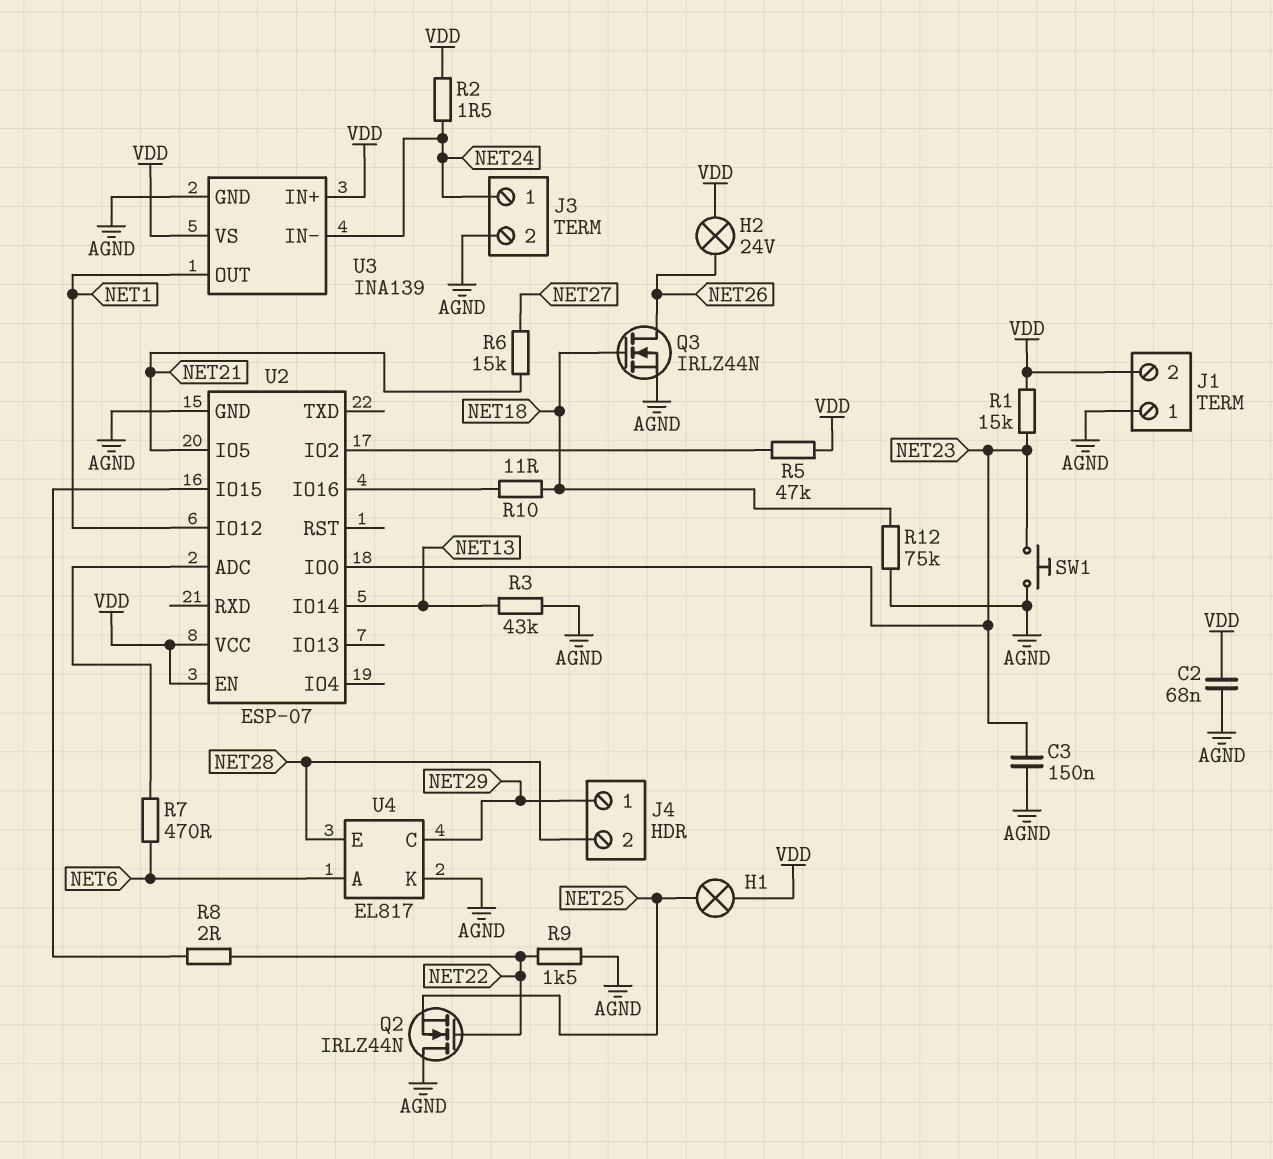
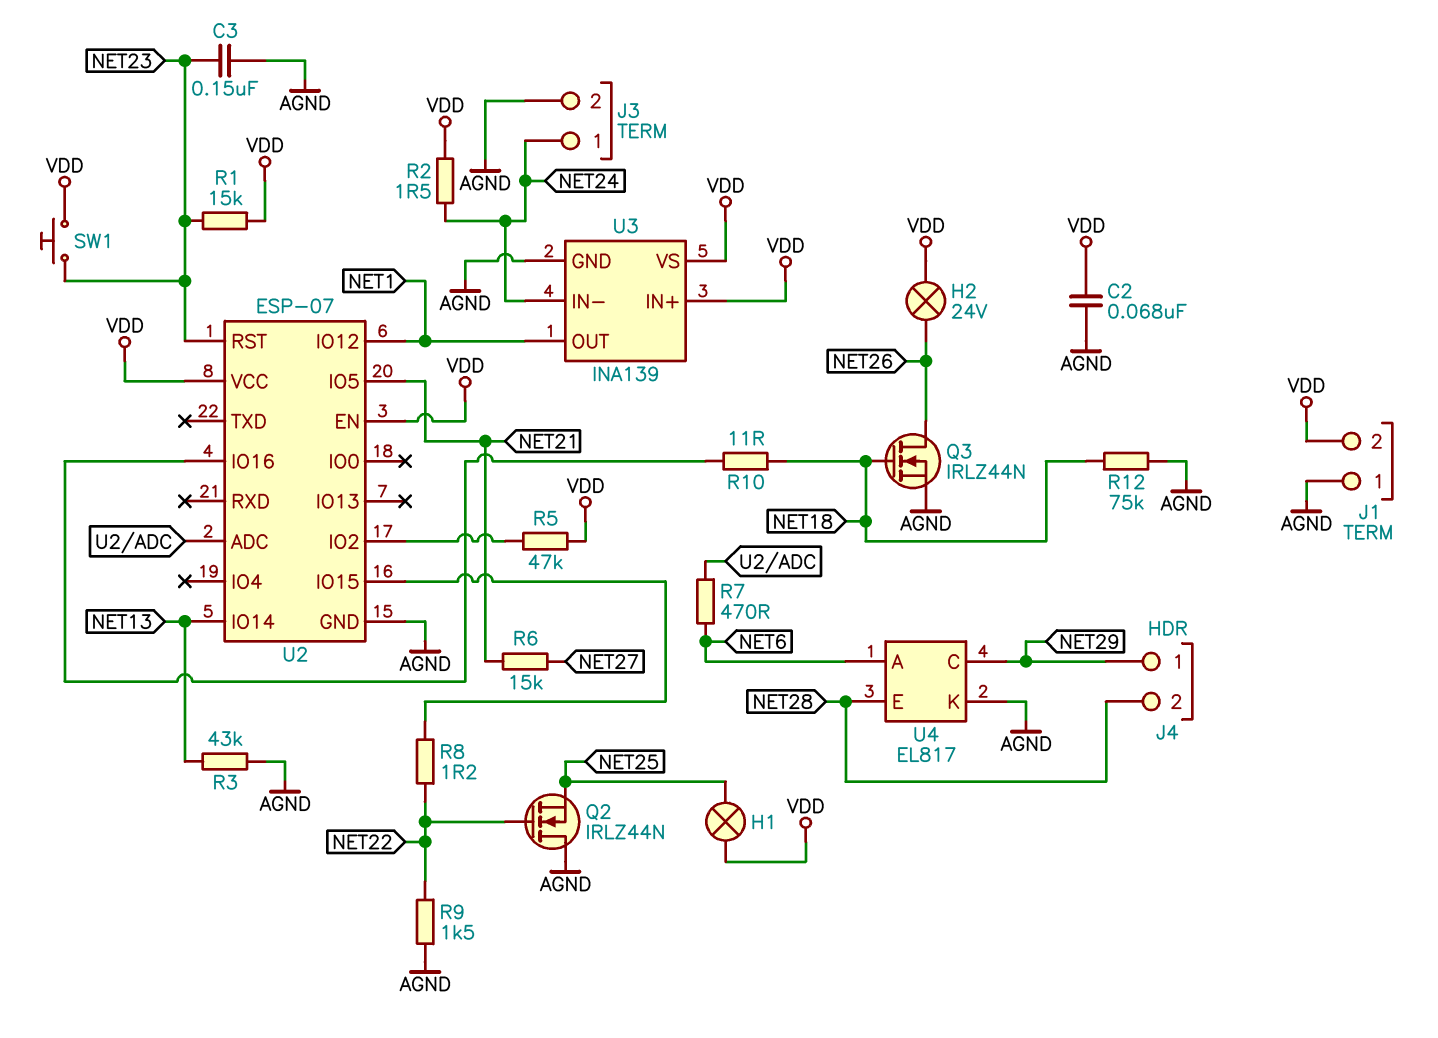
R8: 2 (NET22, U2/IO15) -> 1.2 (NET22, U2/IO15)
SW1: button (AGND, NET23) -> button (NET23, VDD)
U2 pin IO0: NET23 -> none
U2 pin RST: none -> NET23

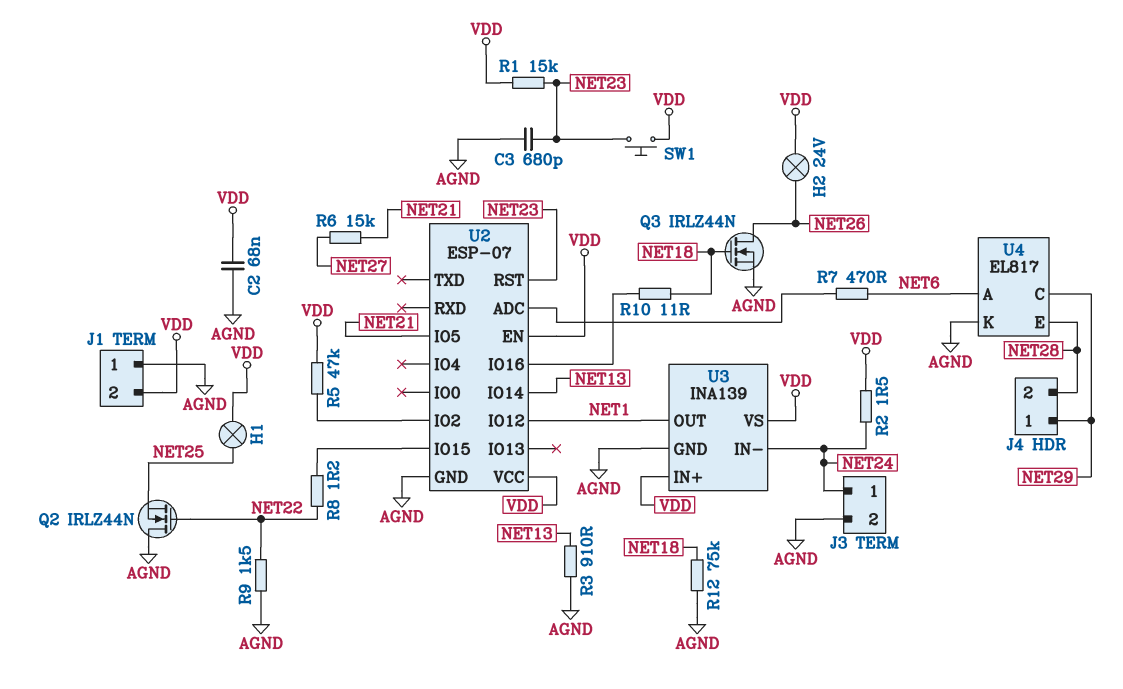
C3: 150nF (AGND, NET23) -> 680pF (AGND, NET23)
R3: 43k (AGND, NET13) -> 910 (AGND, NET13)

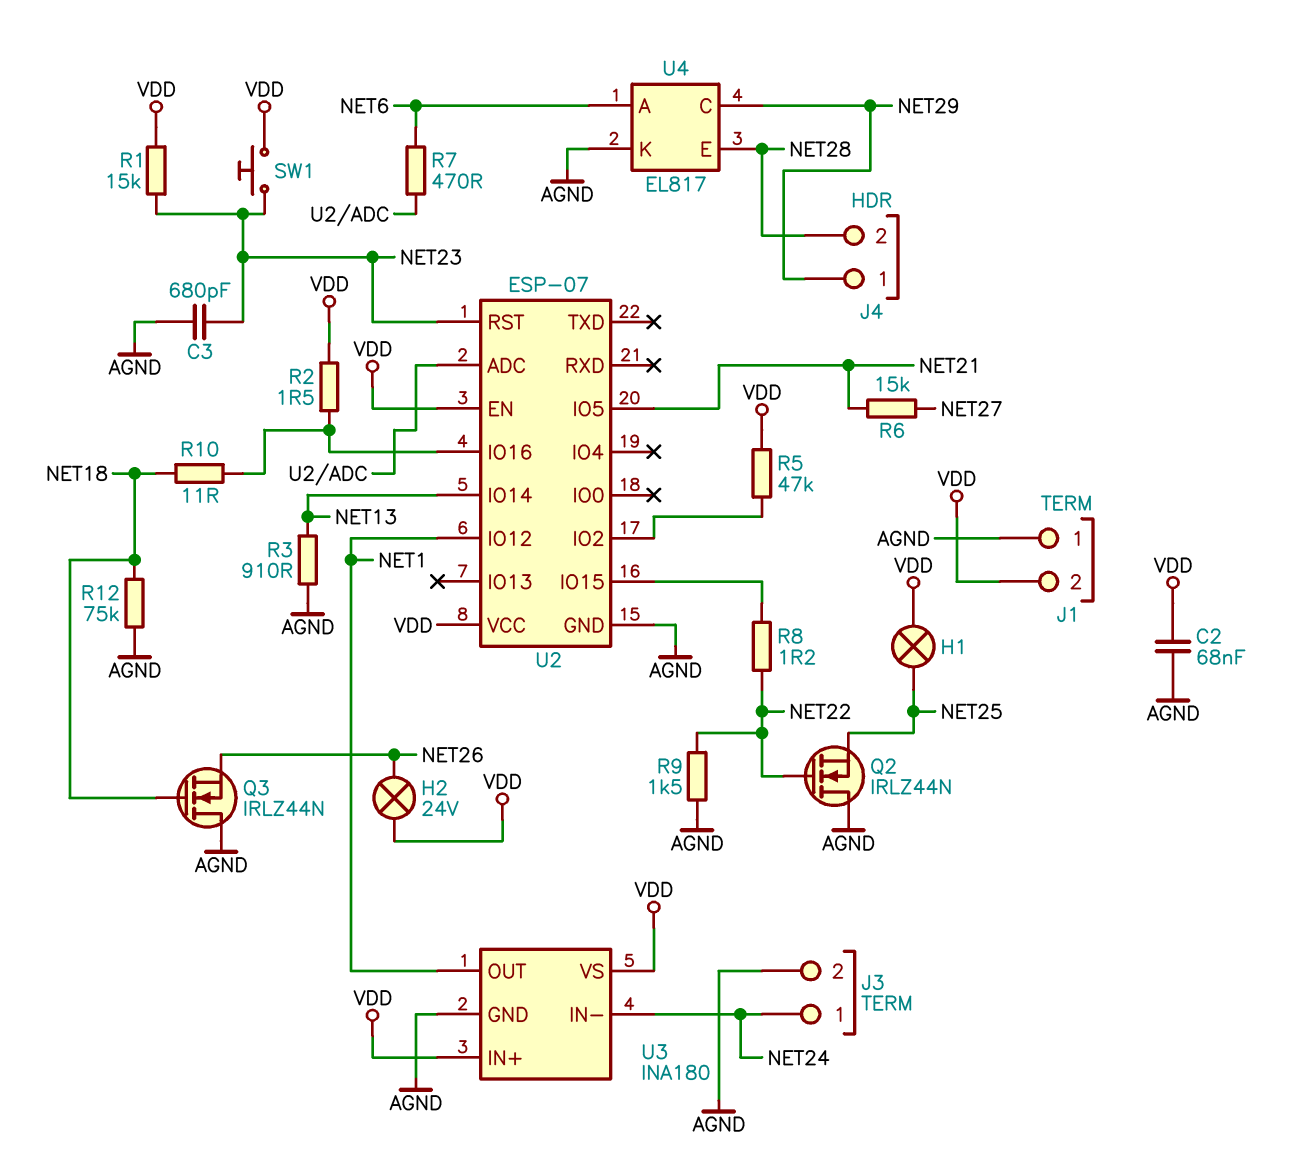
Q3: NMOS IRLZ44N (G NET18, D NET26, S AGND) -> NMOS IRLZ44N (G NET18, D AGND, S NET26)
R2: 1.5 (NET24, VDD) -> 1.5 (U2/IO16, VDD)
U3: INA139 -> INA180

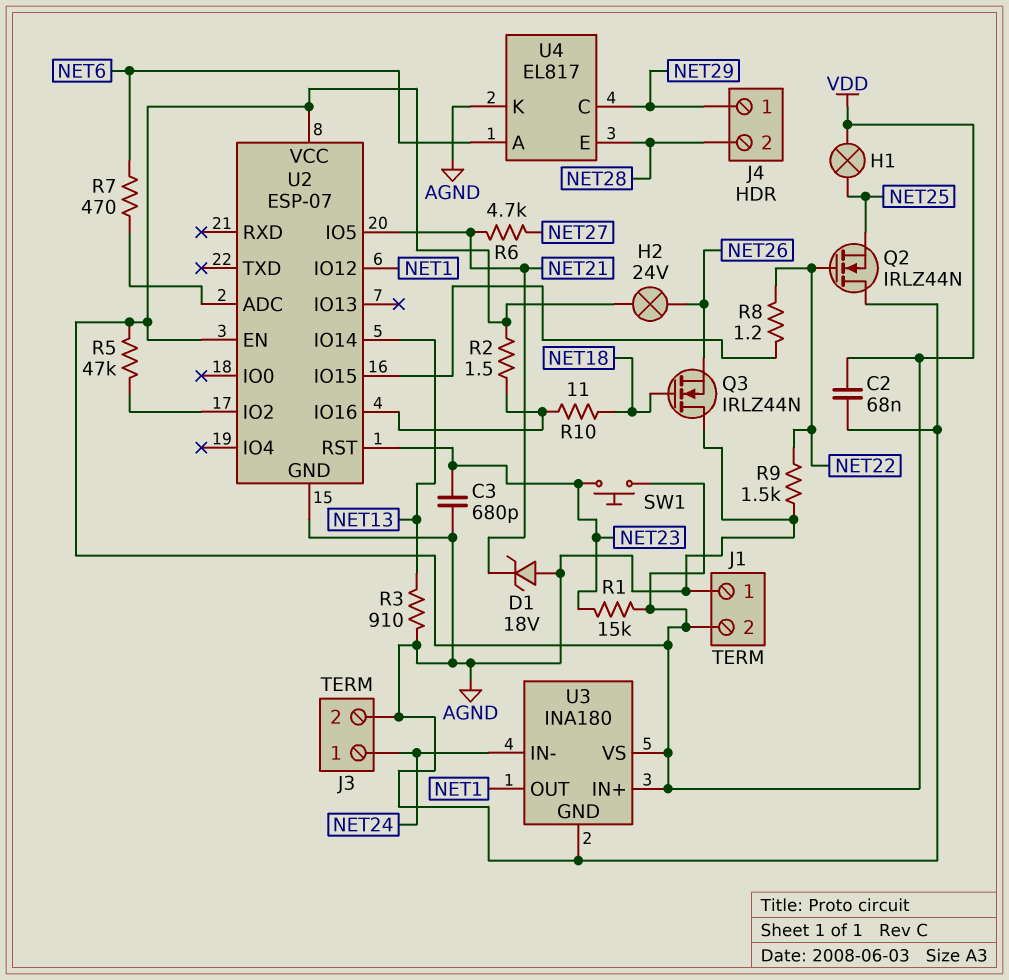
D1: none -> zener 18V (A AGND, K NET21)
R6: 15k (NET21, NET27) -> 4.7k (NET21, NET27)
R12: 75k (AGND, NET18) -> none

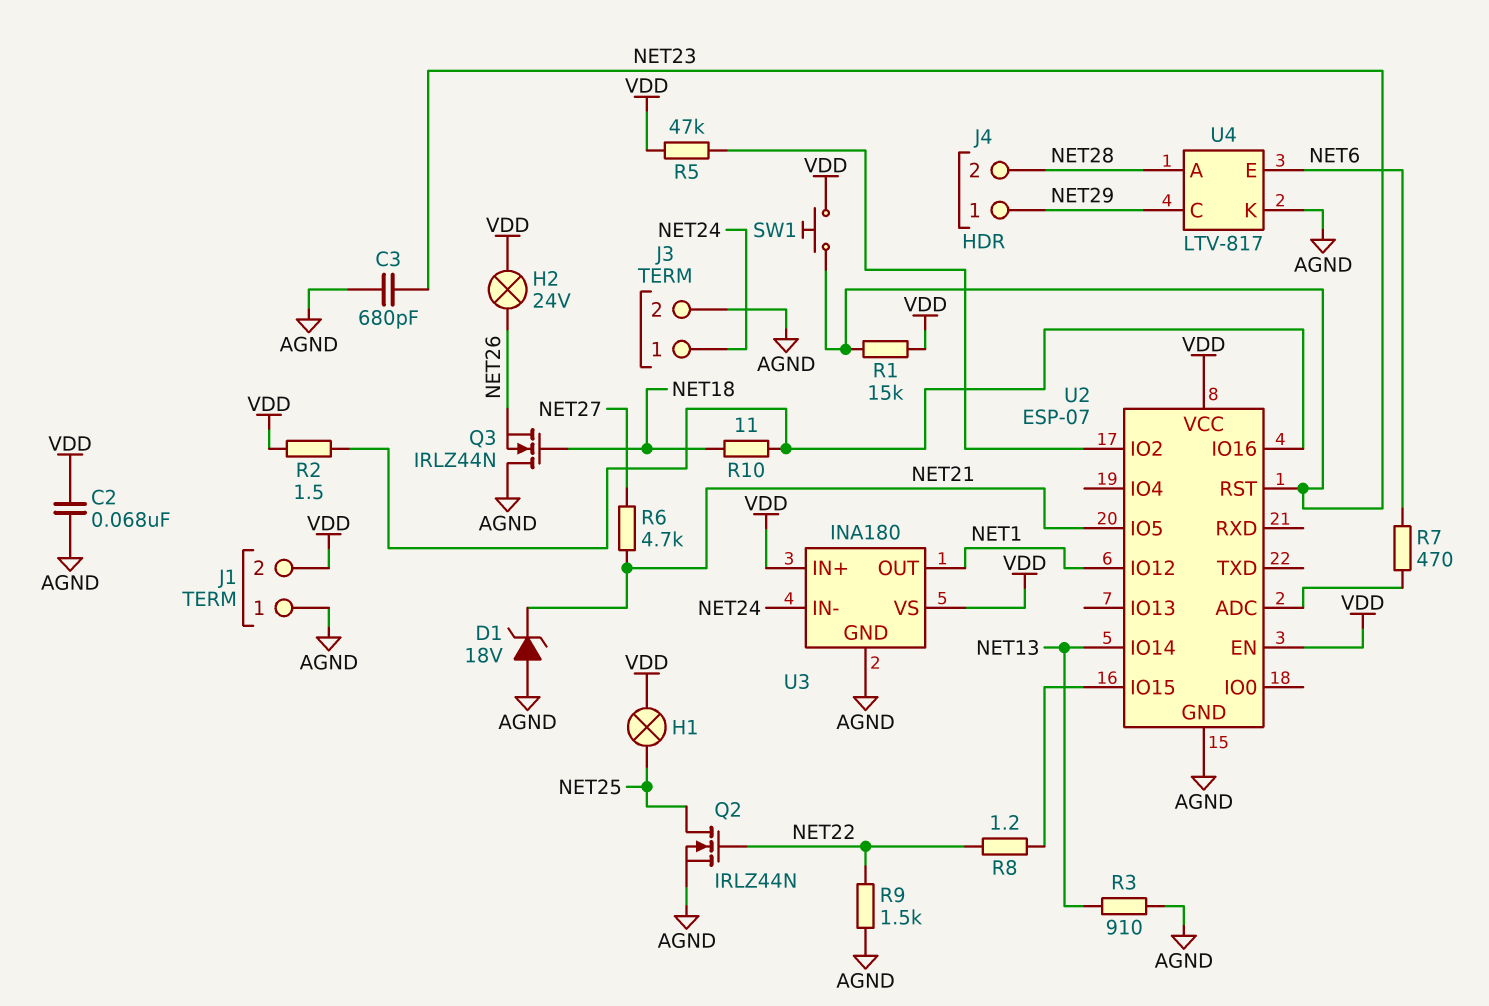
Q2: NMOS IRLZ44N (G NET22, D AGND, S NET25) -> NMOS IRLZ44N (G NET22, D NET25, S AGND)
U4: EL817 -> LTV-817
U4 pin A: NET6 -> NET28
U4 pin E: NET28 -> NET6

